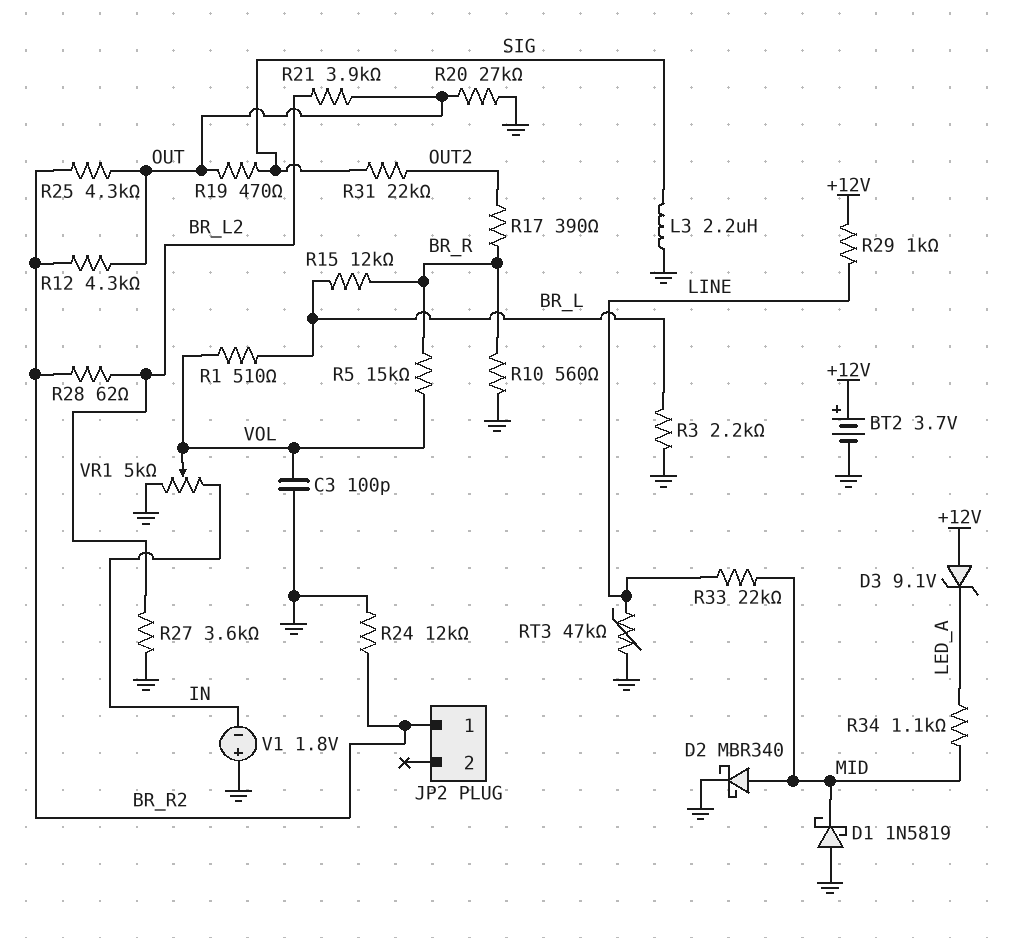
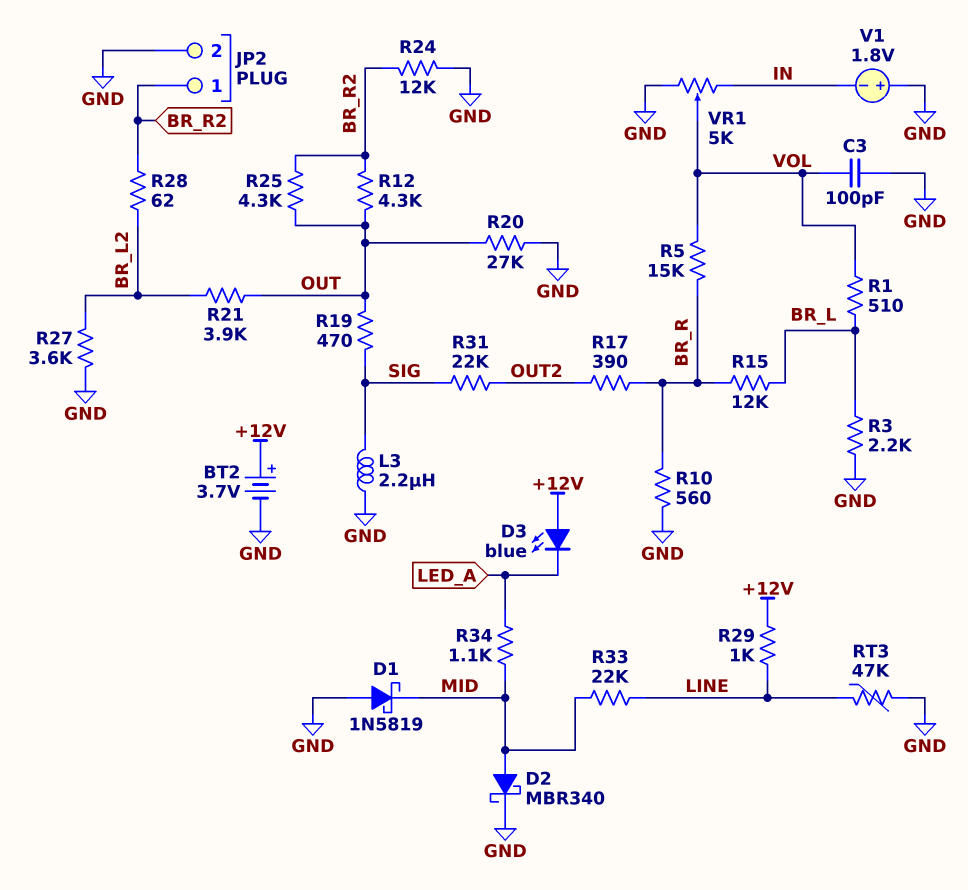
D3: zener 9.1V (A +12V, K LED_A) -> LED blue (A +12V, K LED_A)
JP2 pin 2: none -> GND

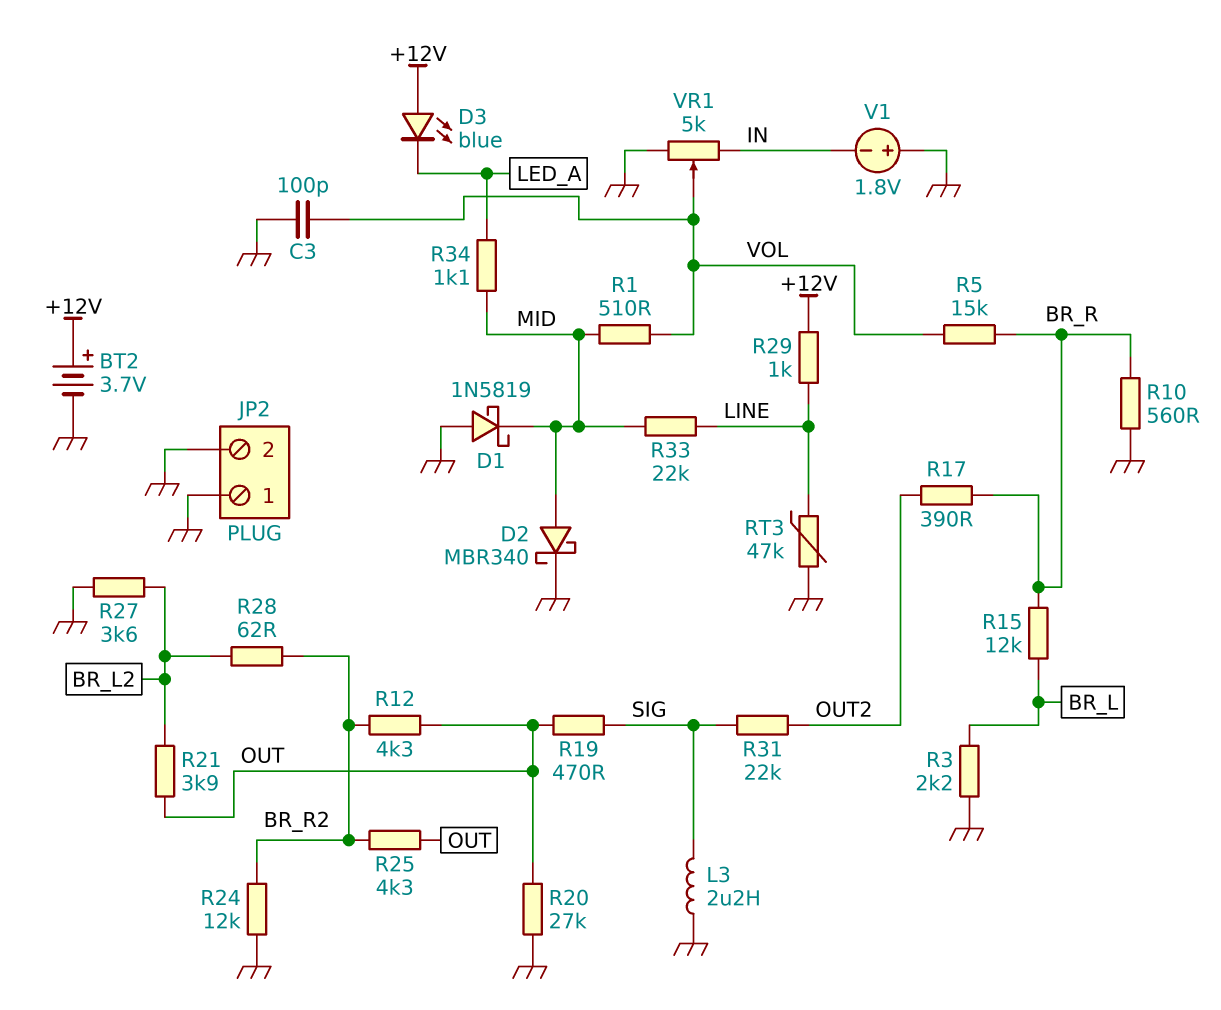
JP2 pin 1: BR_R2 -> GND
R1: 510 (BR_L, VOL) -> 510 (MID, VOL)

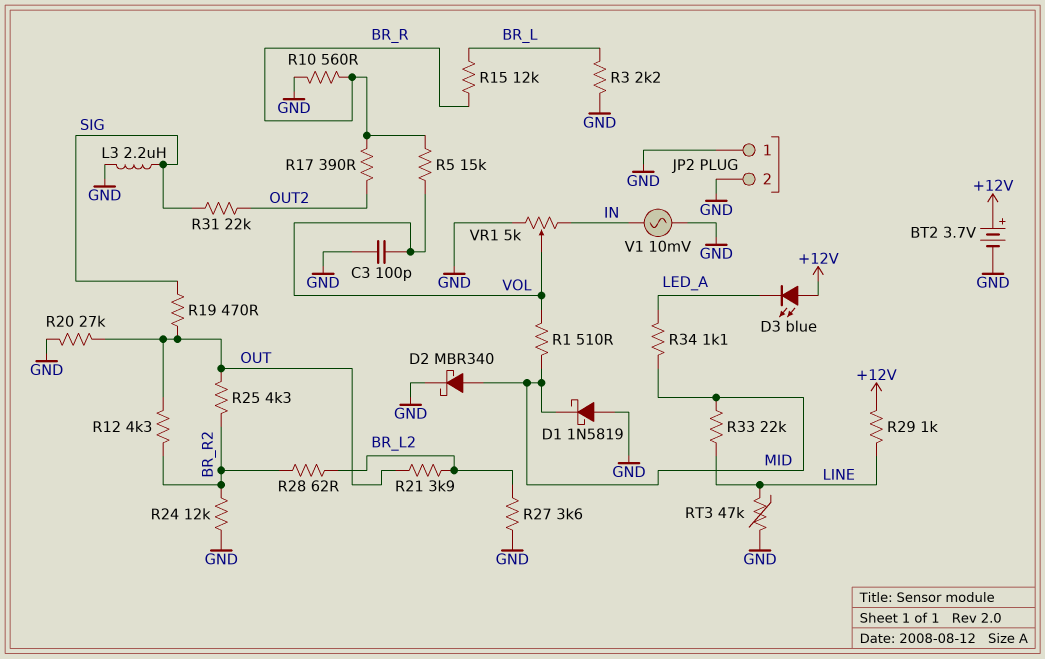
V1: 1.8V (plus GND, minus IN) -> AC 10mV (GND, IN)

